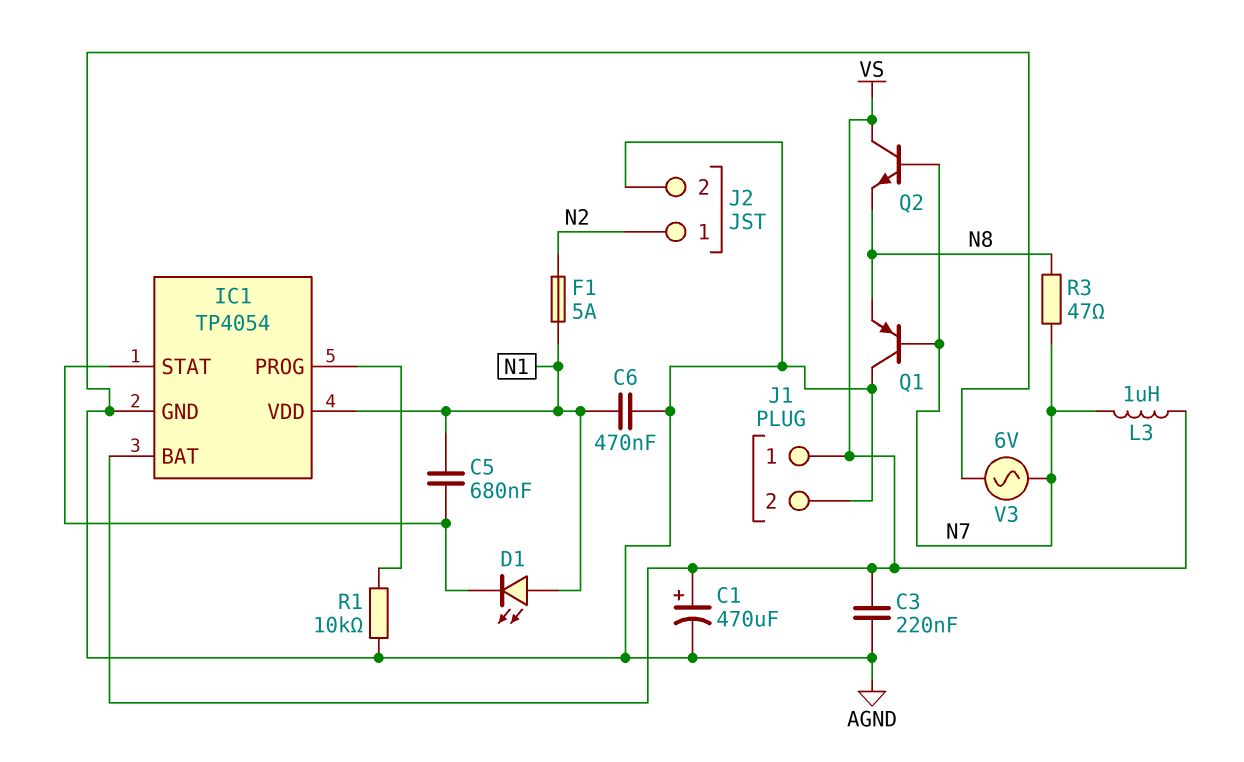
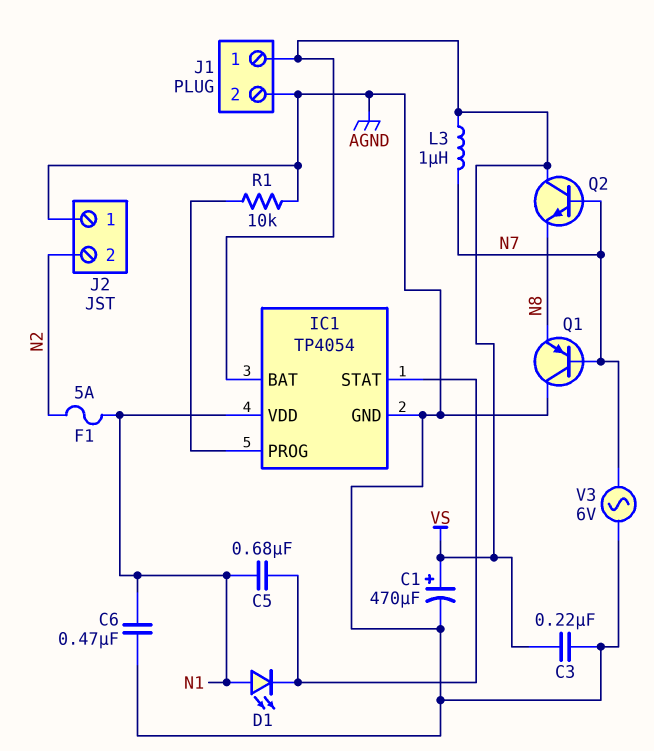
J2 pin 1: N2 -> AGND
J2 pin 2: AGND -> N2
R3: 47 (N7, N8) -> none

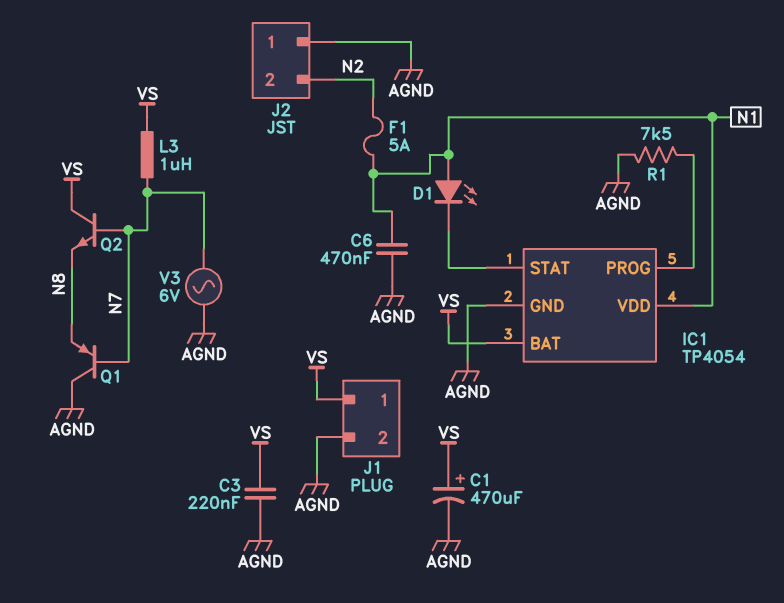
C5: 680nF (IC1/STAT, N1) -> none
R1: 10k (AGND, IC1/PROG) -> 7.5k (AGND, IC1/PROG)

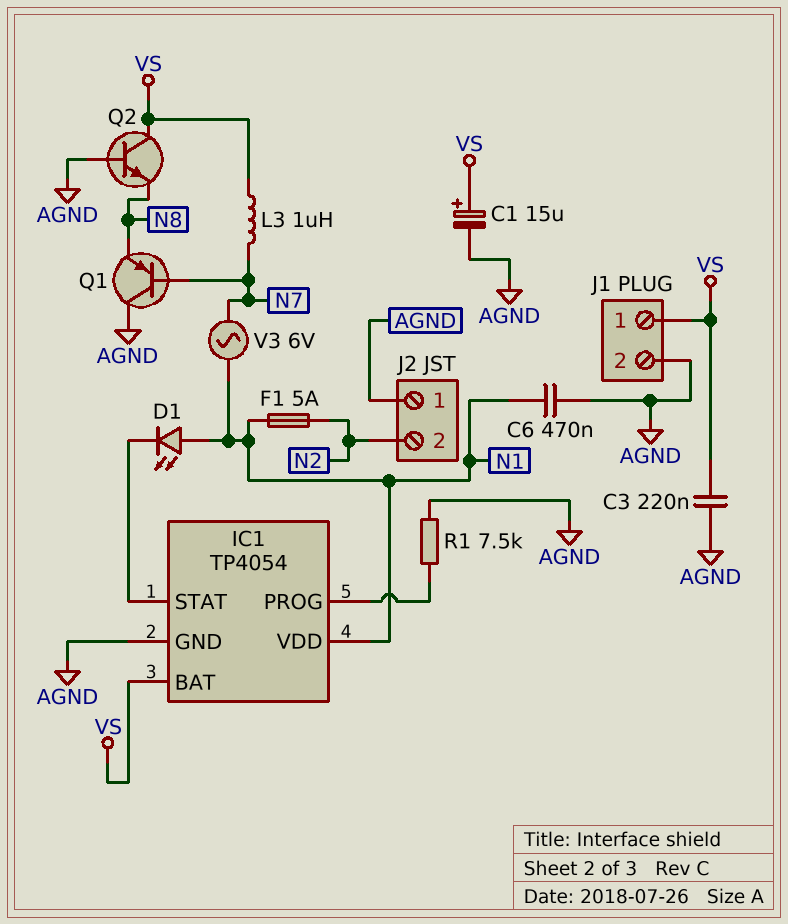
C1: 470uF (plus VS, minus AGND) -> 15uF (plus VS, minus AGND)
Q2: NPN (B N7, C VS, E N8) -> NPN (B AGND, C VS, E N8)
V3: AC 6V (AGND, N7) -> AC 6V (N1, N7)

